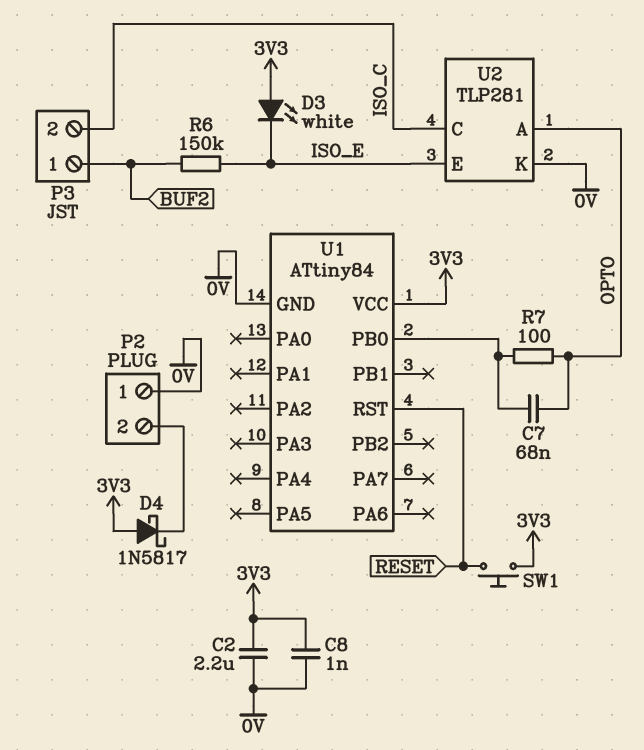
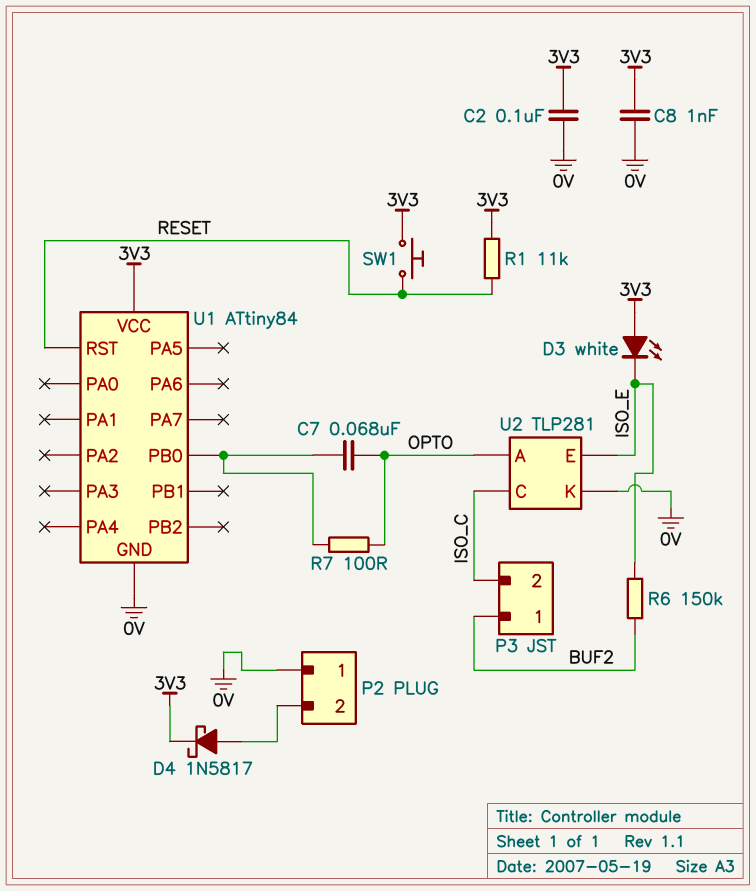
C2: 2.2uF (0V, 3V3) -> 100nF (0V, 3V3)
D4: schottky 1N5817 (A 3V3, K P2/2) -> schottky 1N5817 (A P2/2, K 3V3)
R1: none -> 11k (3V3, RESET)

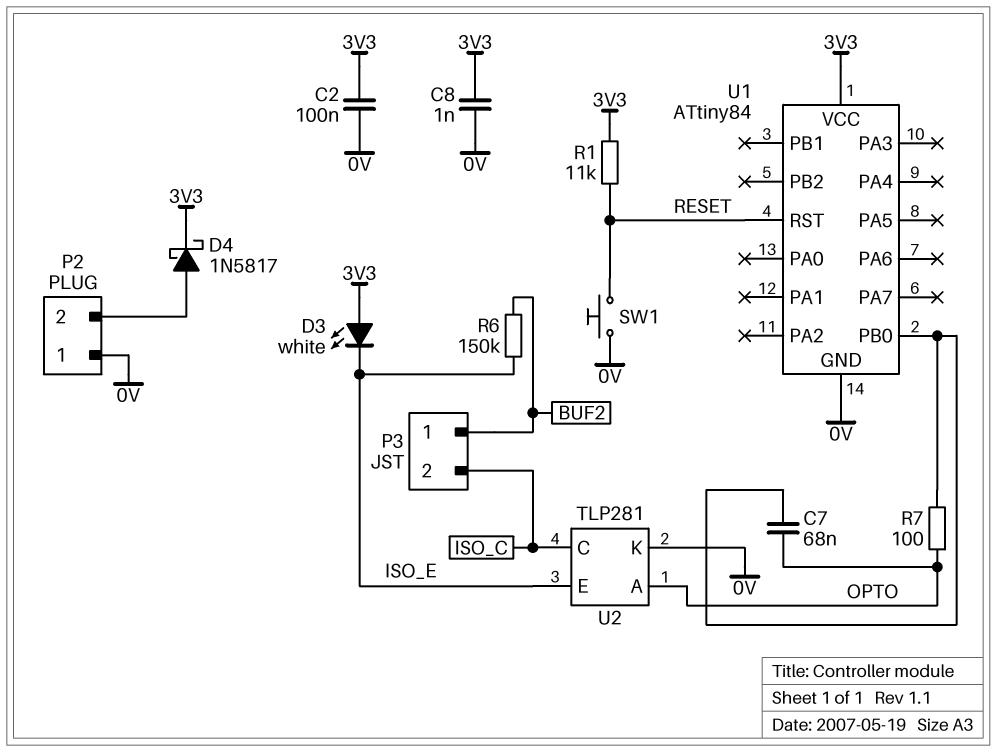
SW1: button (3V3, RESET) -> button (0V, RESET)

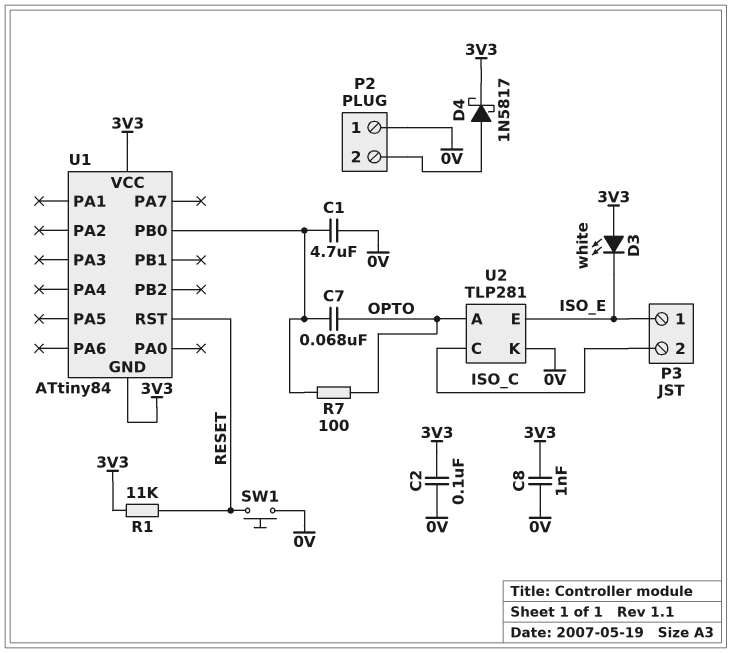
C1: none -> 4.7uF (0V, U1/PB0)
P3 pin 1: BUF2 -> ISO_E
R6: 150k (BUF2, ISO_E) -> none
U1 pin GND: 0V -> 3V3

